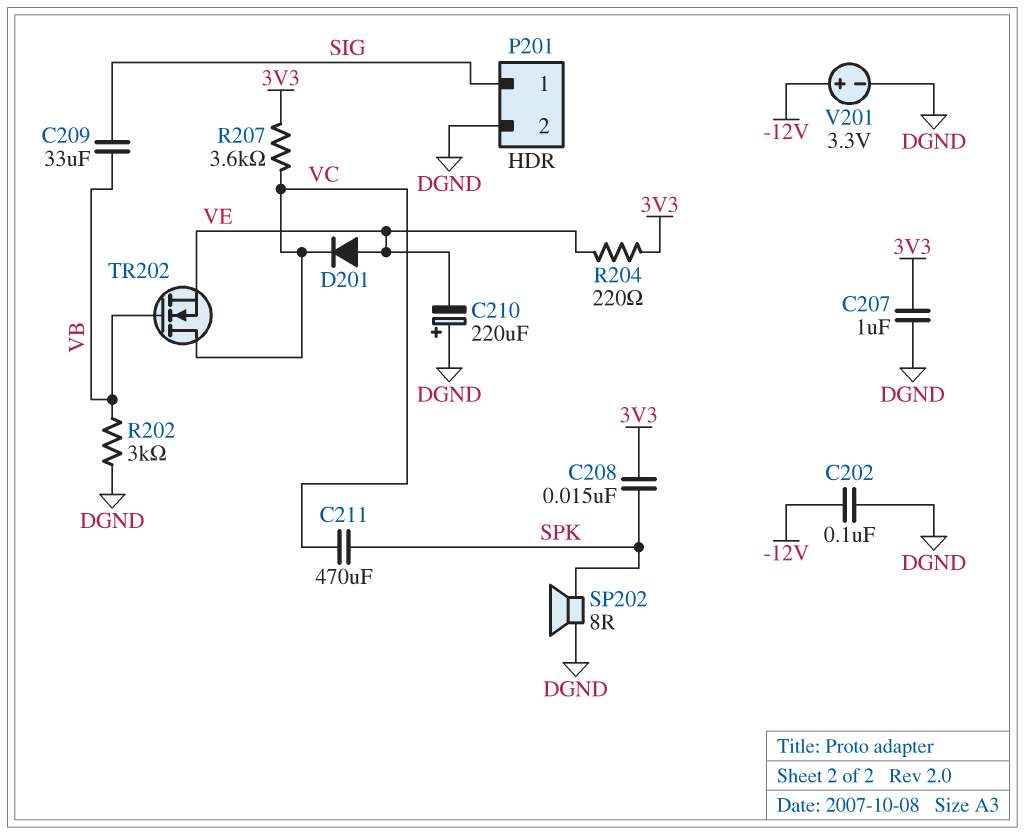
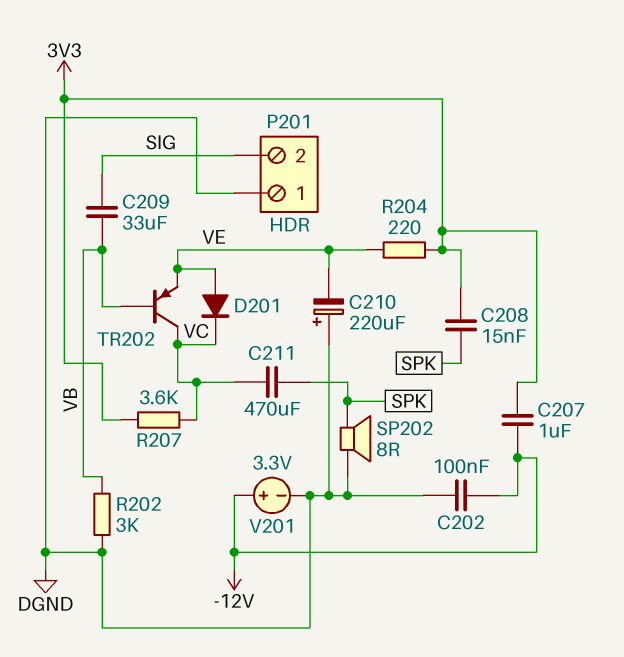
C207: 1uF (3V3, DGND) -> 1uF (-12V, 3V3)
P201 pin 1: SIG -> DGND
P201 pin 2: DGND -> SIG
TR202: NMOS (G VB, D VC, S VE) -> PNP (B VB, C VC, E VE)

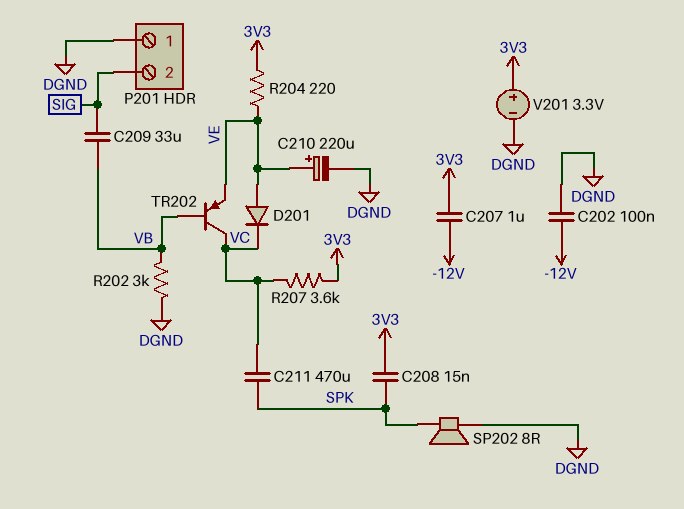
C210: 220uF (plus DGND, minus VE) -> 220uF (plus VE, minus DGND)
V201: 3.3V (plus -12V, minus DGND) -> 3.3V (plus 3V3, minus DGND)

